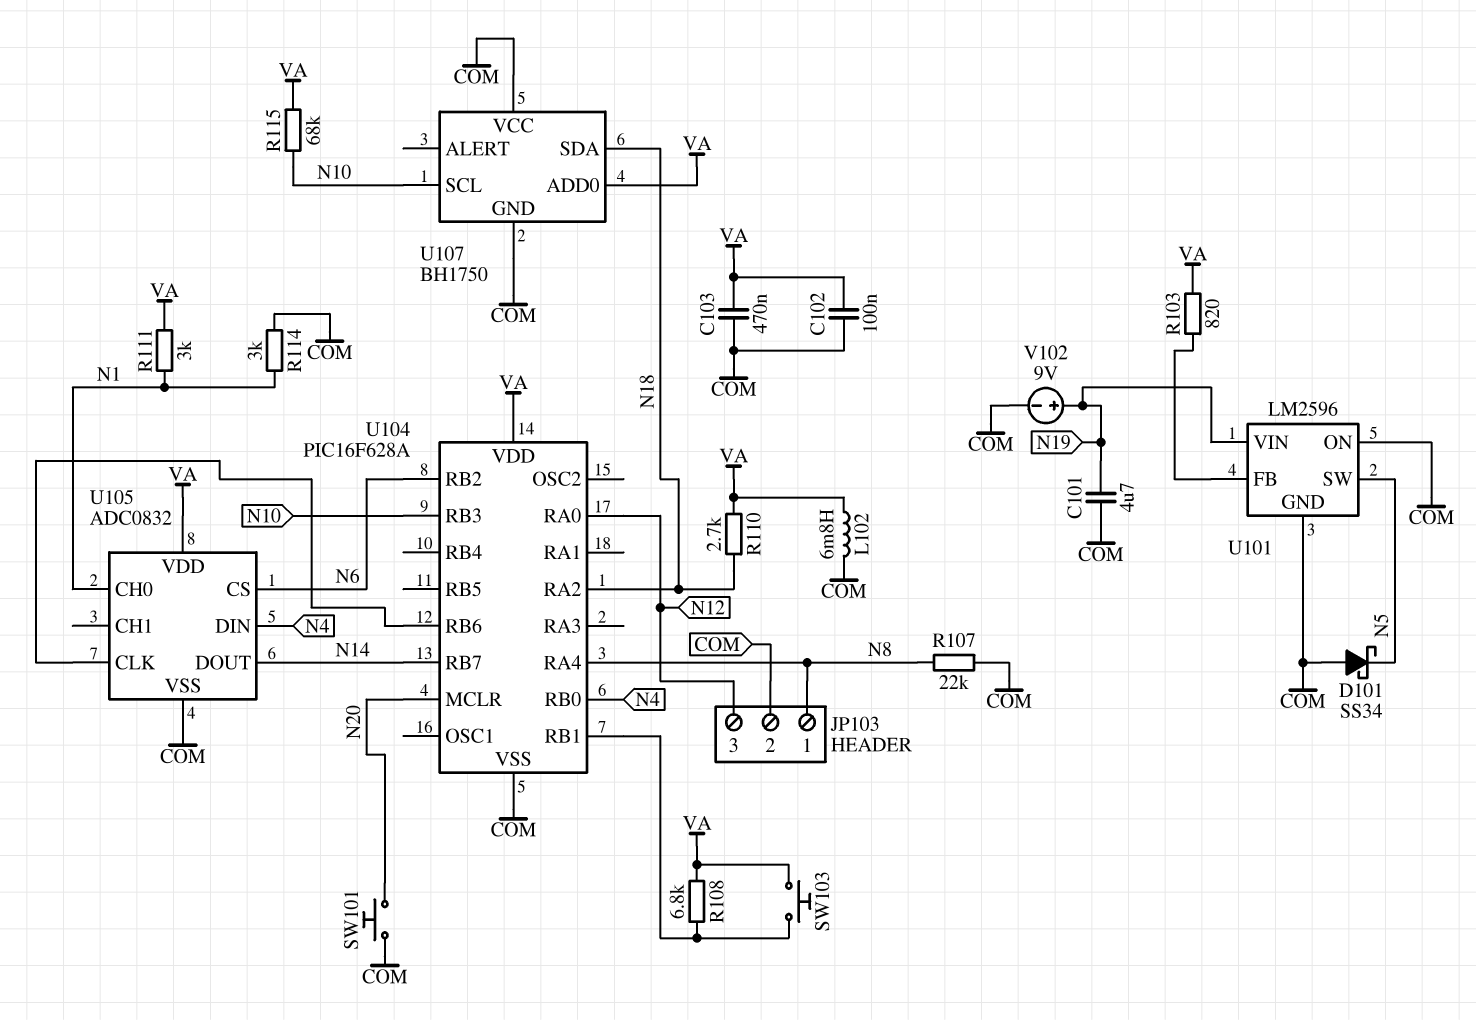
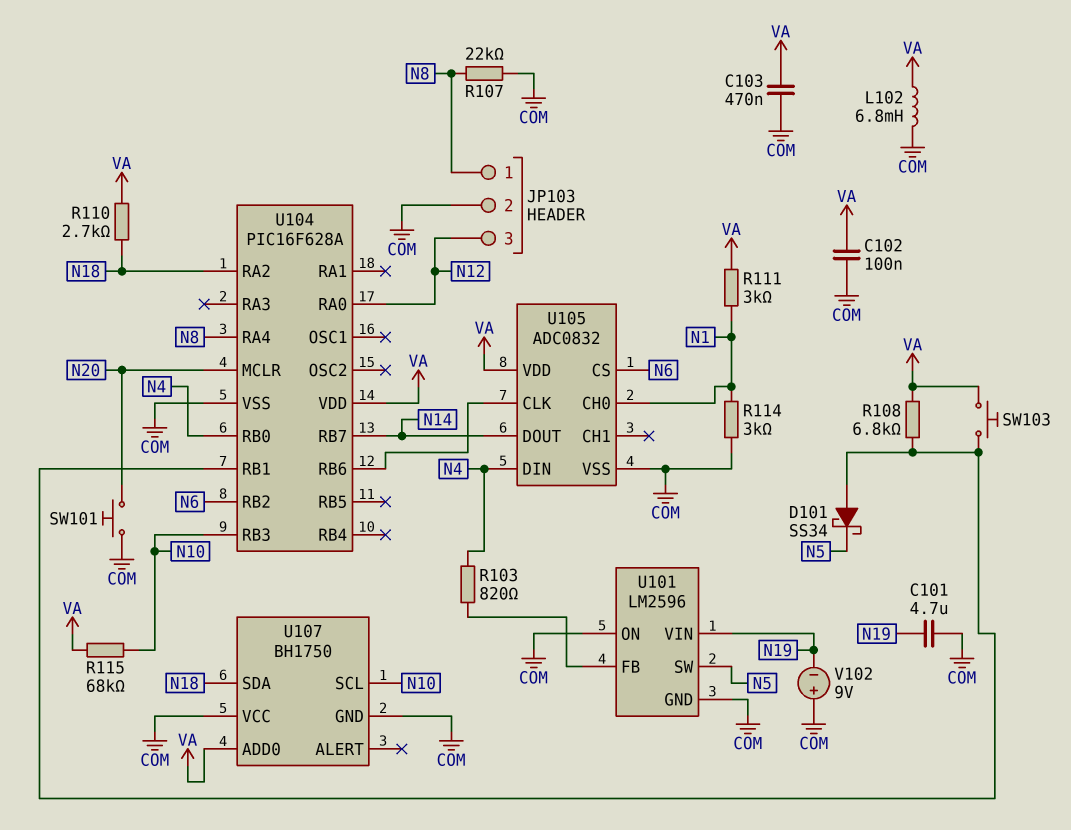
D101: schottky SS34 (A COM, K N5) -> schottky SS34 (A U104/RB1, K N5)
R103: 820 (U101/FB, VA) -> 820 (N4, U101/FB)
V102: 9V (plus N19, minus COM) -> 9V (plus COM, minus N19)

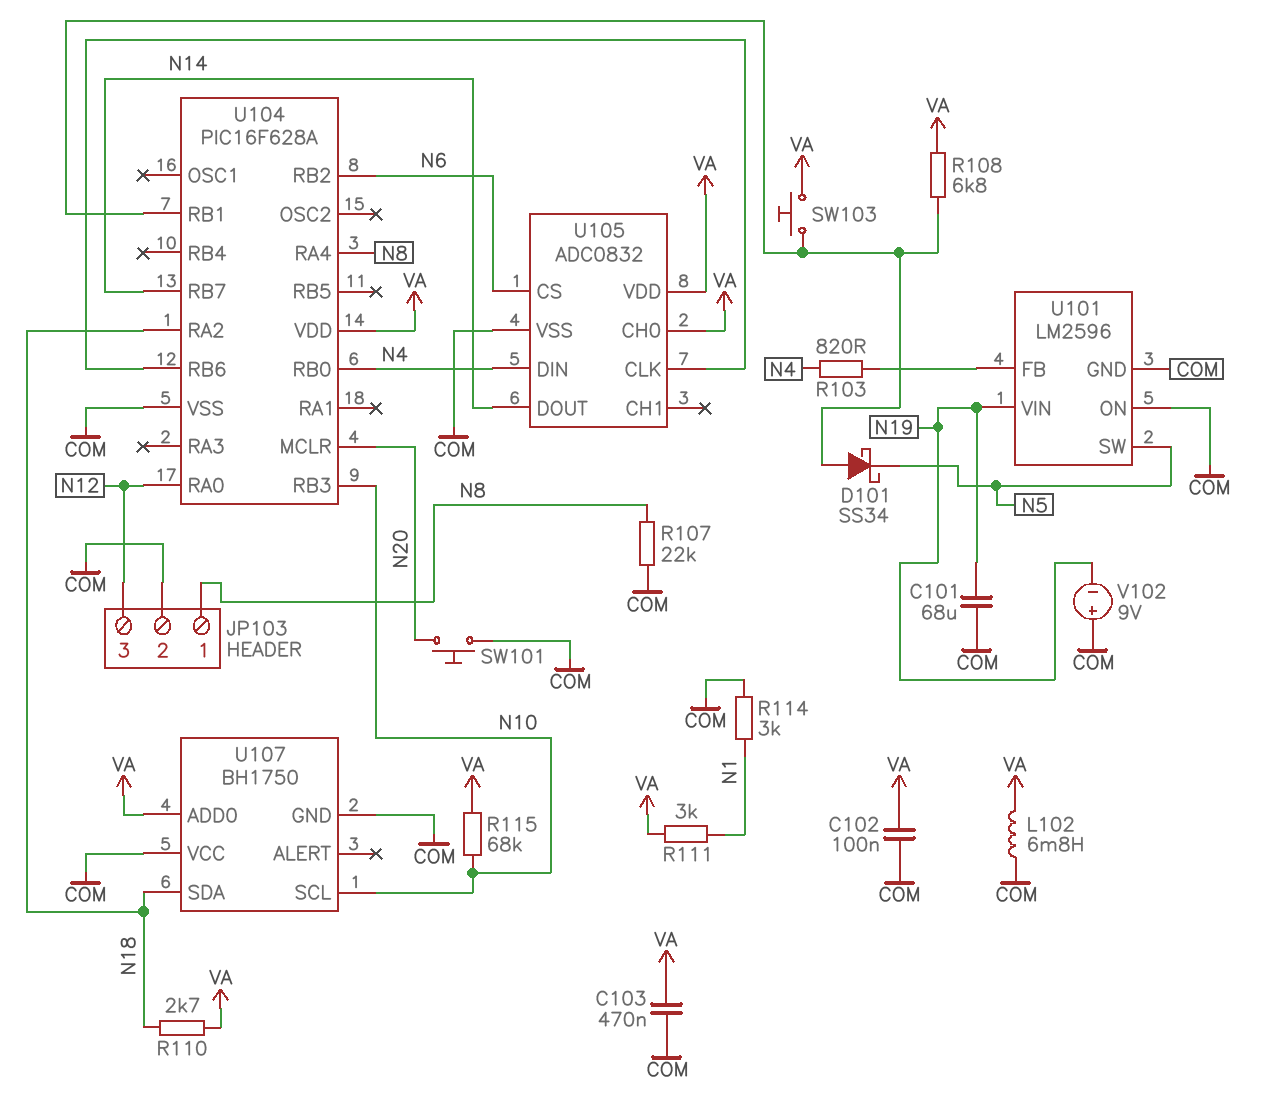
C101: 4.7uF (COM, N19) -> 68uF (COM, N19)
U105 pin CH0: N1 -> VA

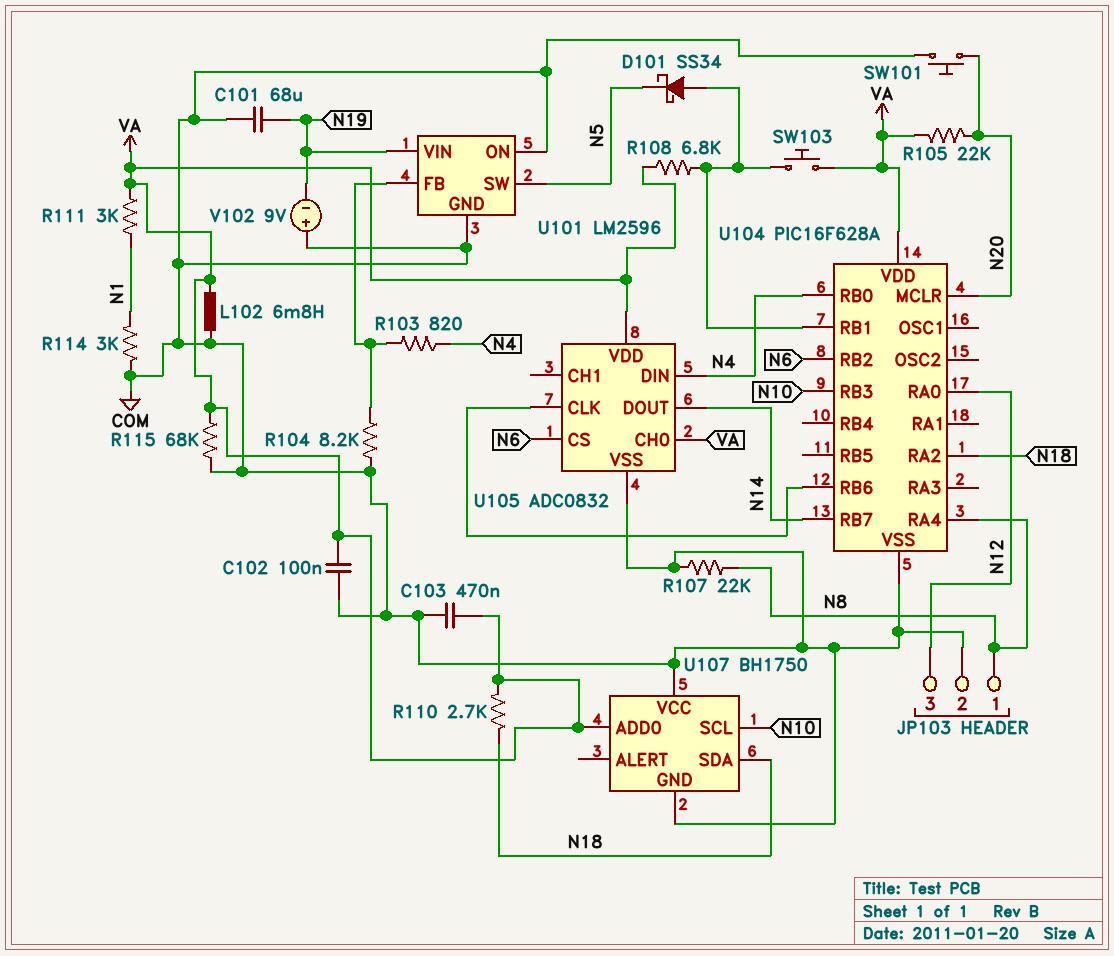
R104: none -> 8.2k (COM, U101/FB)
R105: none -> 22k (N20, VA)
R115: 68k (N10, VA) -> 68k (COM, VA)

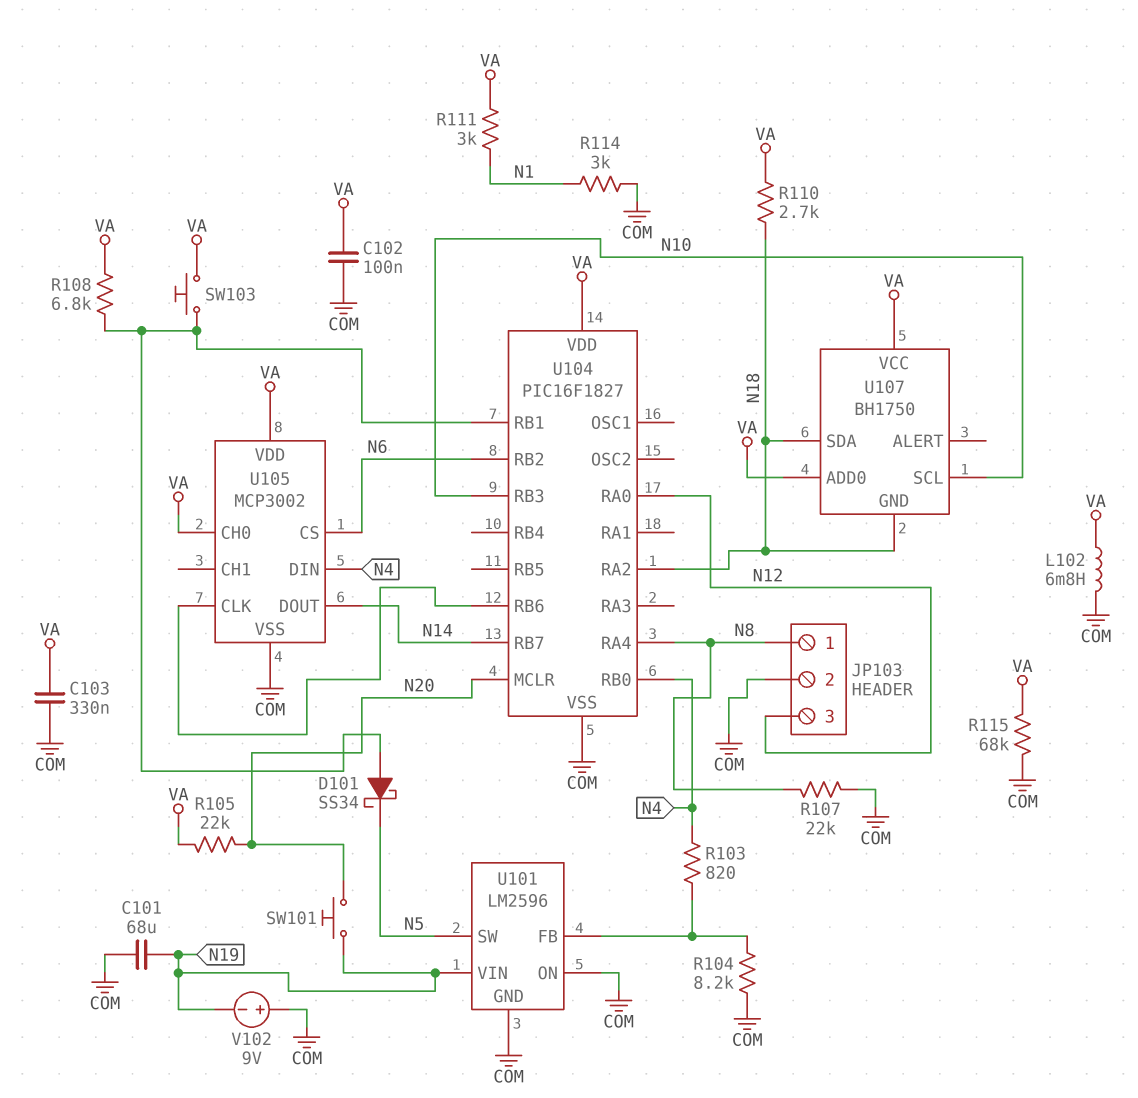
C103: 470nF (COM, VA) -> 330nF (COM, VA)
SW101: button (COM, N20) -> button (N19, N20)
U104: PIC16F628A -> PIC16F1827
U105: ADC0832 -> MCP3002
U107 pin GND: COM -> N18
U107 pin VCC: COM -> VA

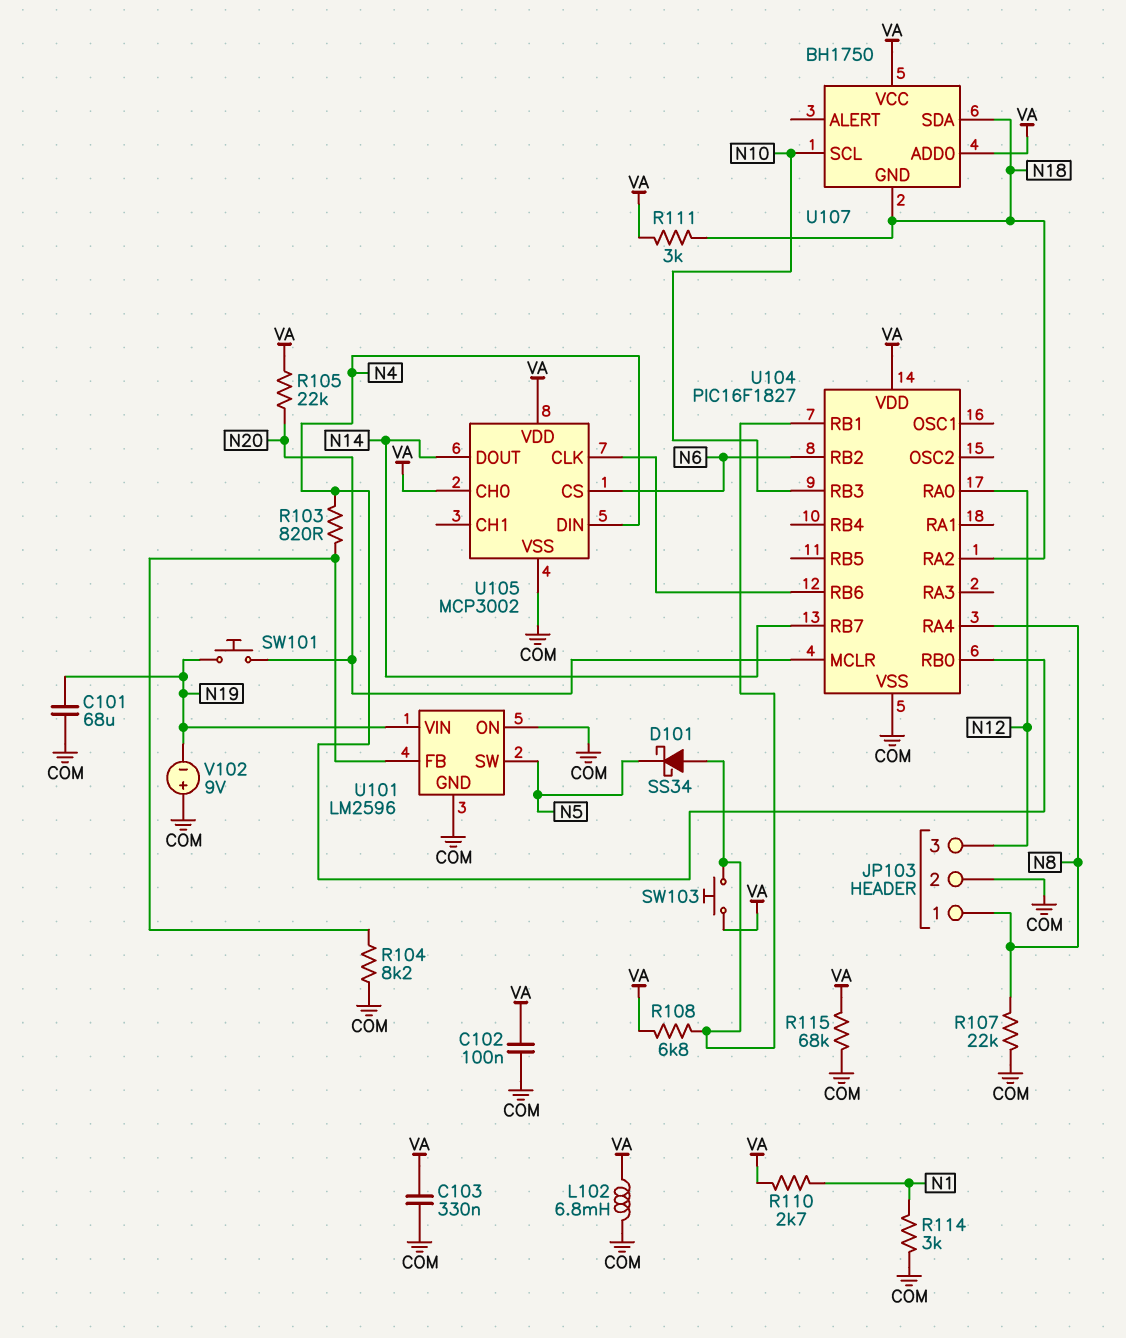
R110: 2.7k (N18, VA) -> 2.7k (N1, VA)
R111: 3k (N1, VA) -> 3k (N18, VA)

